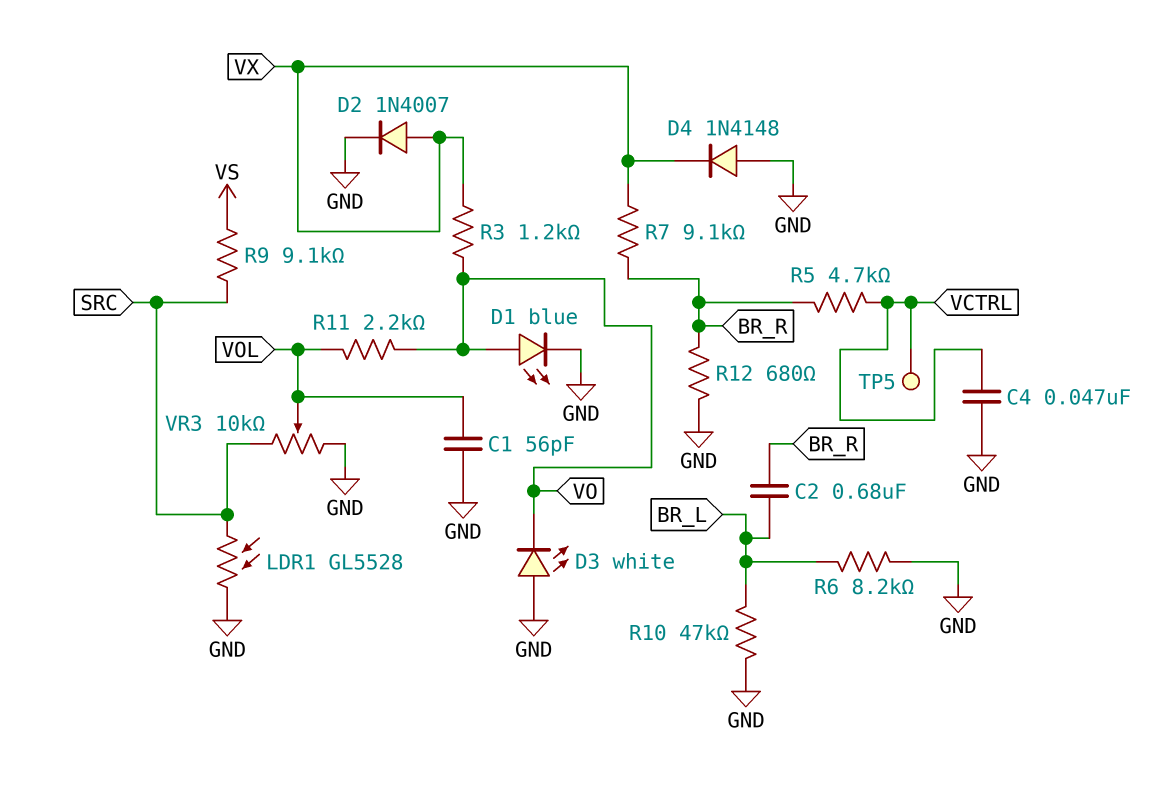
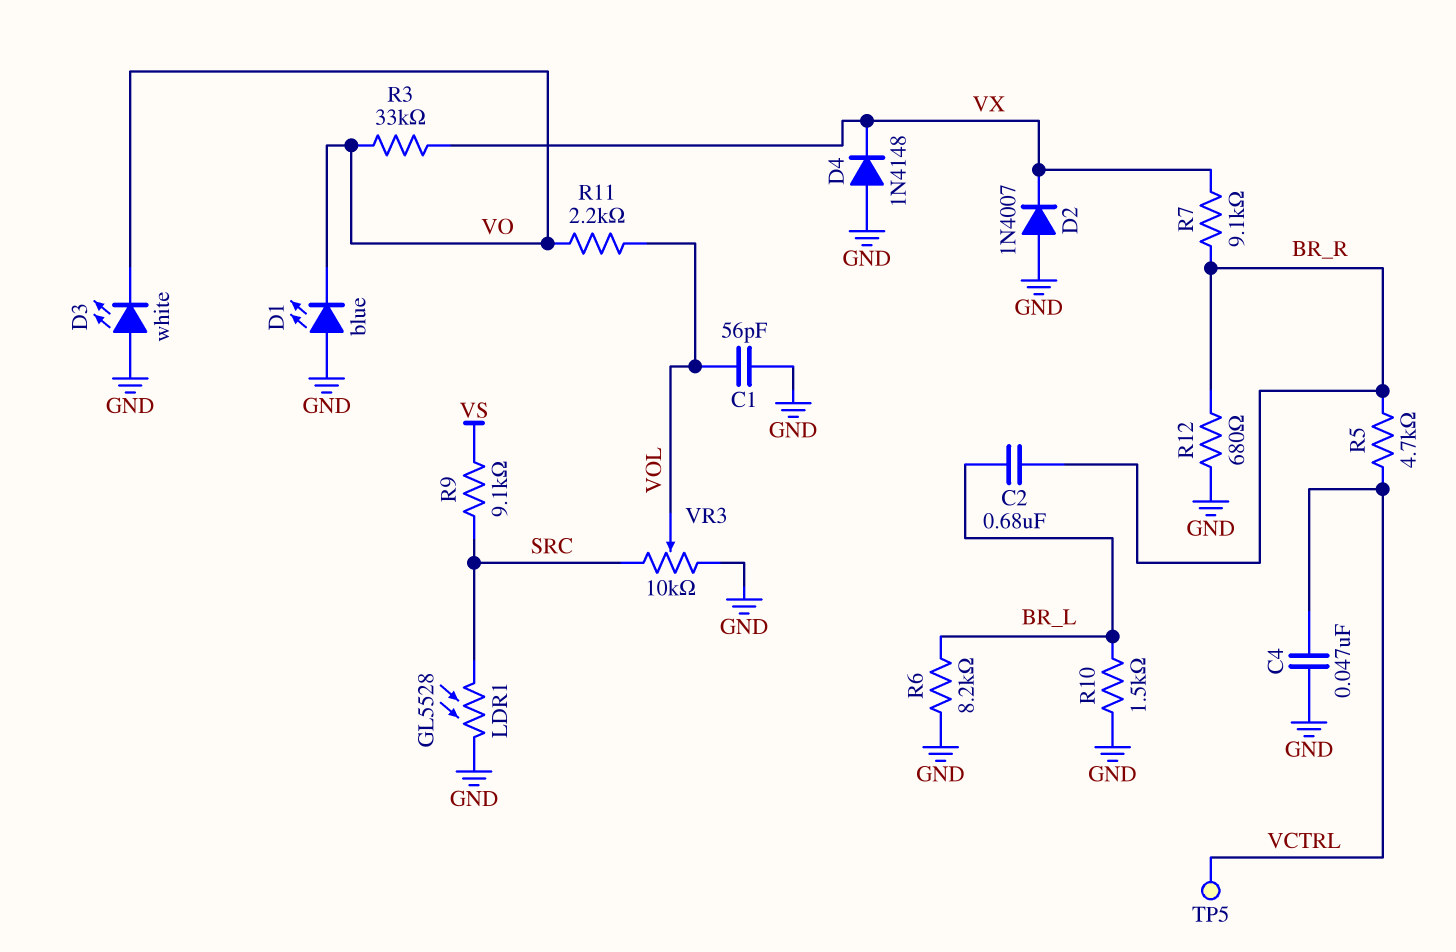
D1: LED blue (A VO, K GND) -> LED blue (A GND, K VO)
D2: diode 1N4007 (A VX, K GND) -> diode 1N4007 (A GND, K VX)
R3: 1.2k (VO, VX) -> 33k (VO, VX)
R10: 47k (BR_L, GND) -> 1.5k (BR_L, GND)

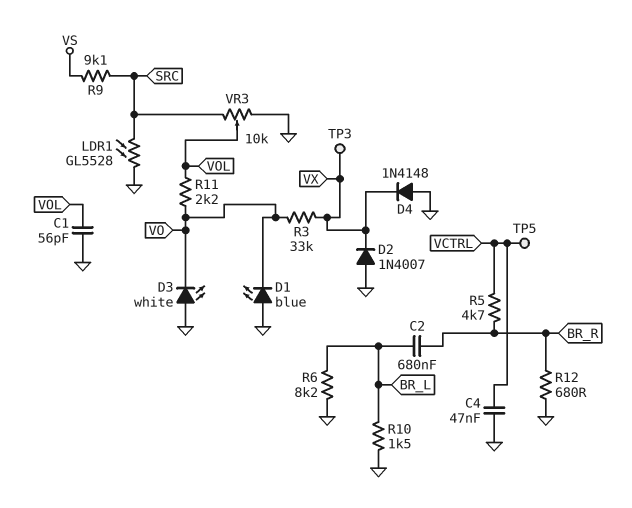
R7: 9.1k (BR_R, VX) -> none
TP3: none -> test point (VX)

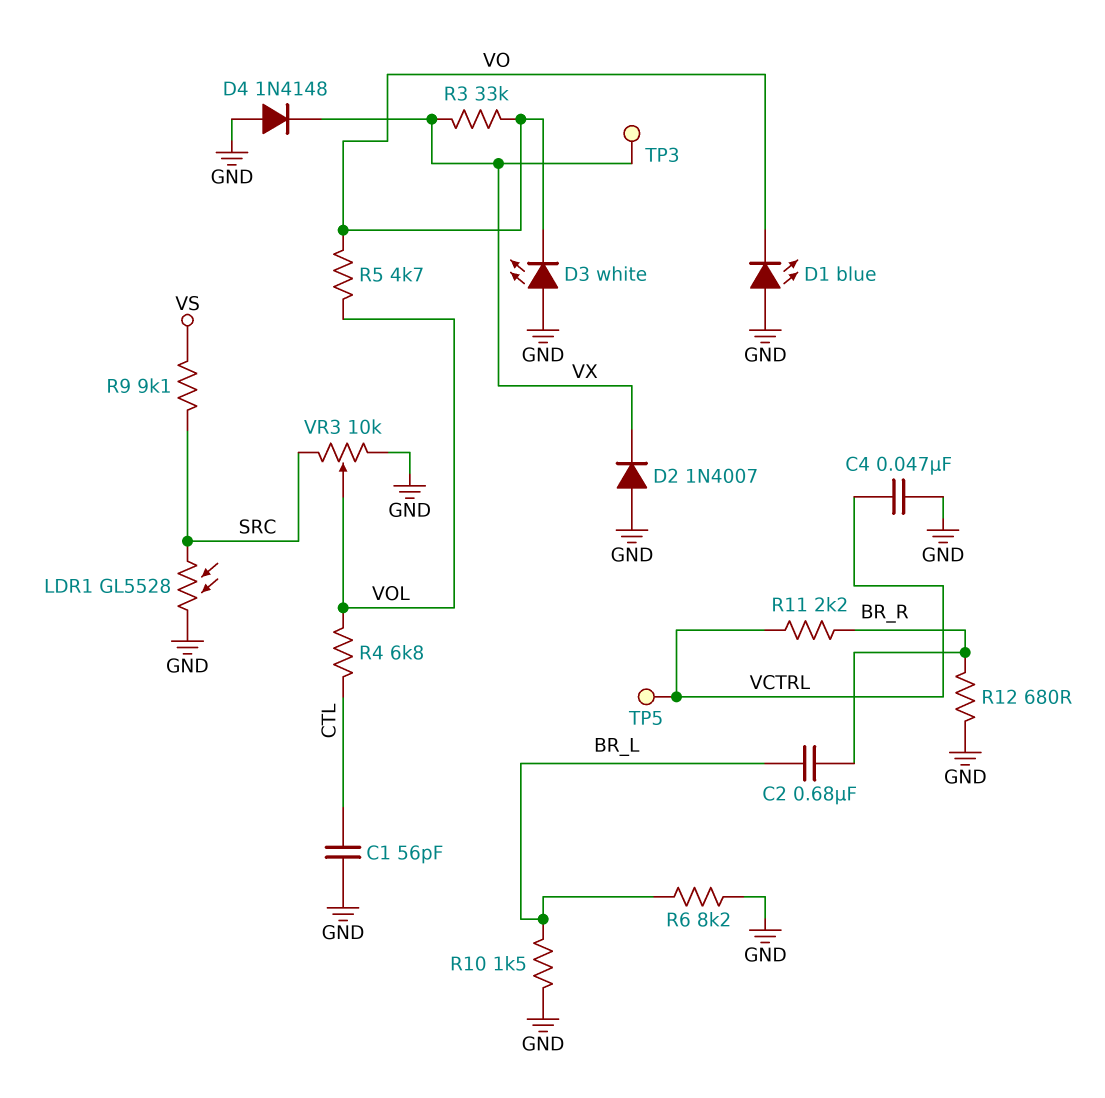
C1: 56pF (GND, VOL) -> 56pF (CTL, GND)
R4: none -> 6.8k (CTL, VOL)
R5: 4.7k (BR_R, VCTRL) -> 4.7k (VO, VOL)
R11: 2.2k (VO, VOL) -> 2.2k (BR_R, VCTRL)

